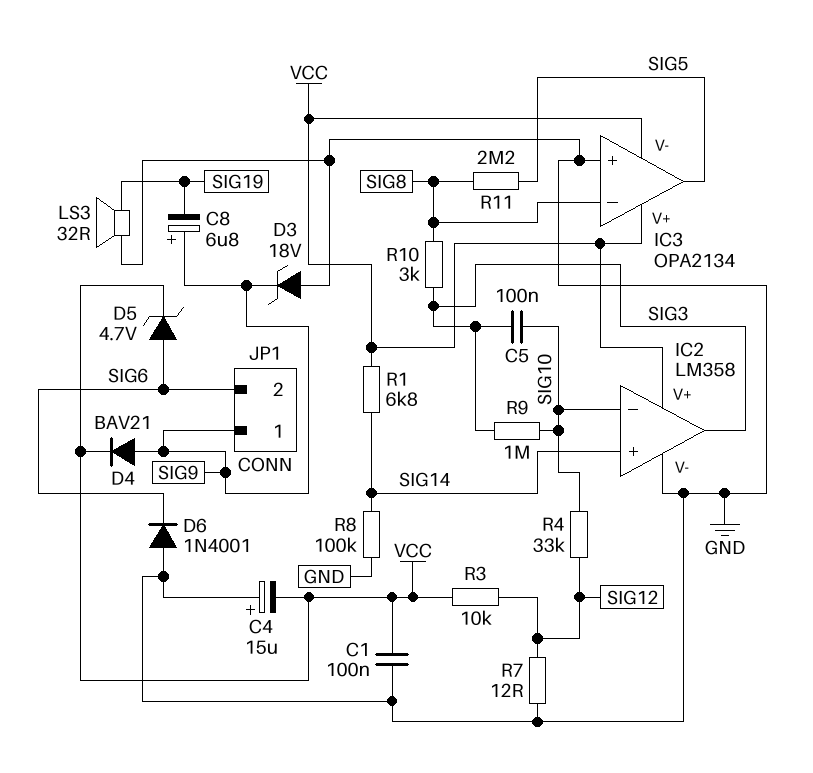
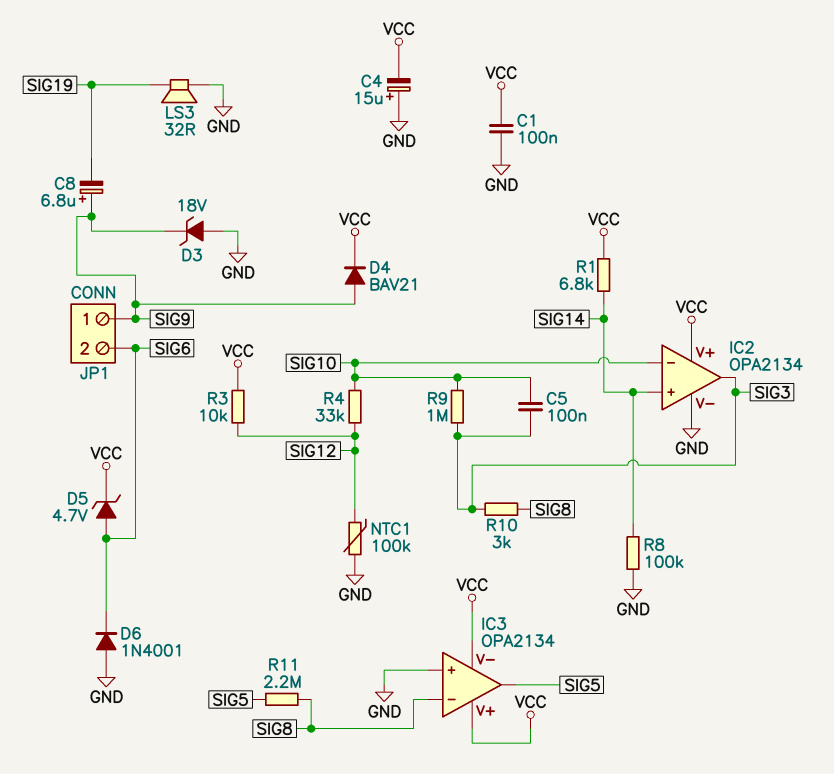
IC2: LM358 -> OPA2134
NTC1: none -> 100k (GND, SIG12)
R7: 12 (GND, SIG12) -> none

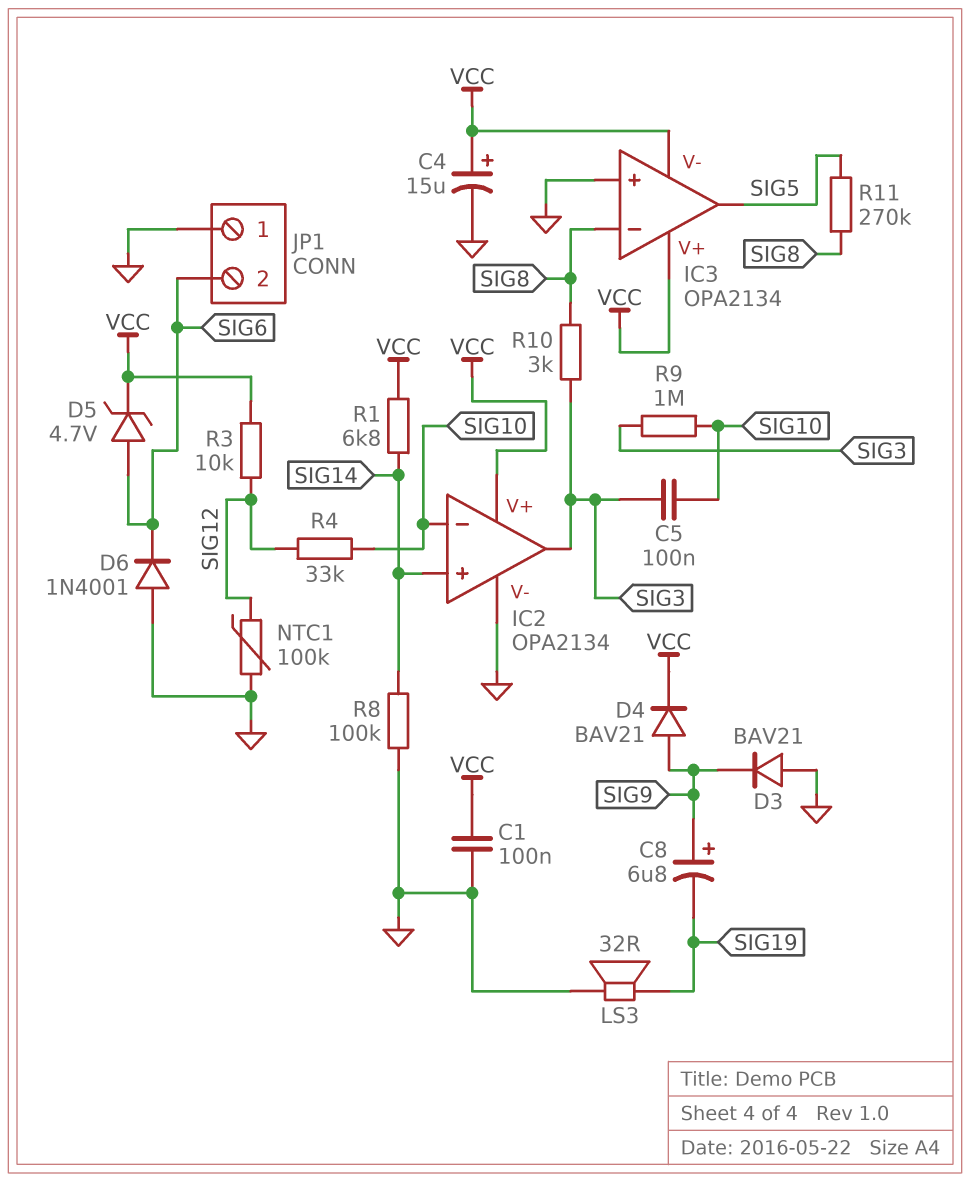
C4: 15uF (plus GND, minus VCC) -> 15uF (plus VCC, minus GND)
D3: zener 18V (A GND, K SIG9) -> diode BAV21 (A GND, K SIG9)
JP1 pin 1: SIG9 -> GND
R11: 2.2M (SIG5, SIG8) -> 270k (SIG5, SIG8)

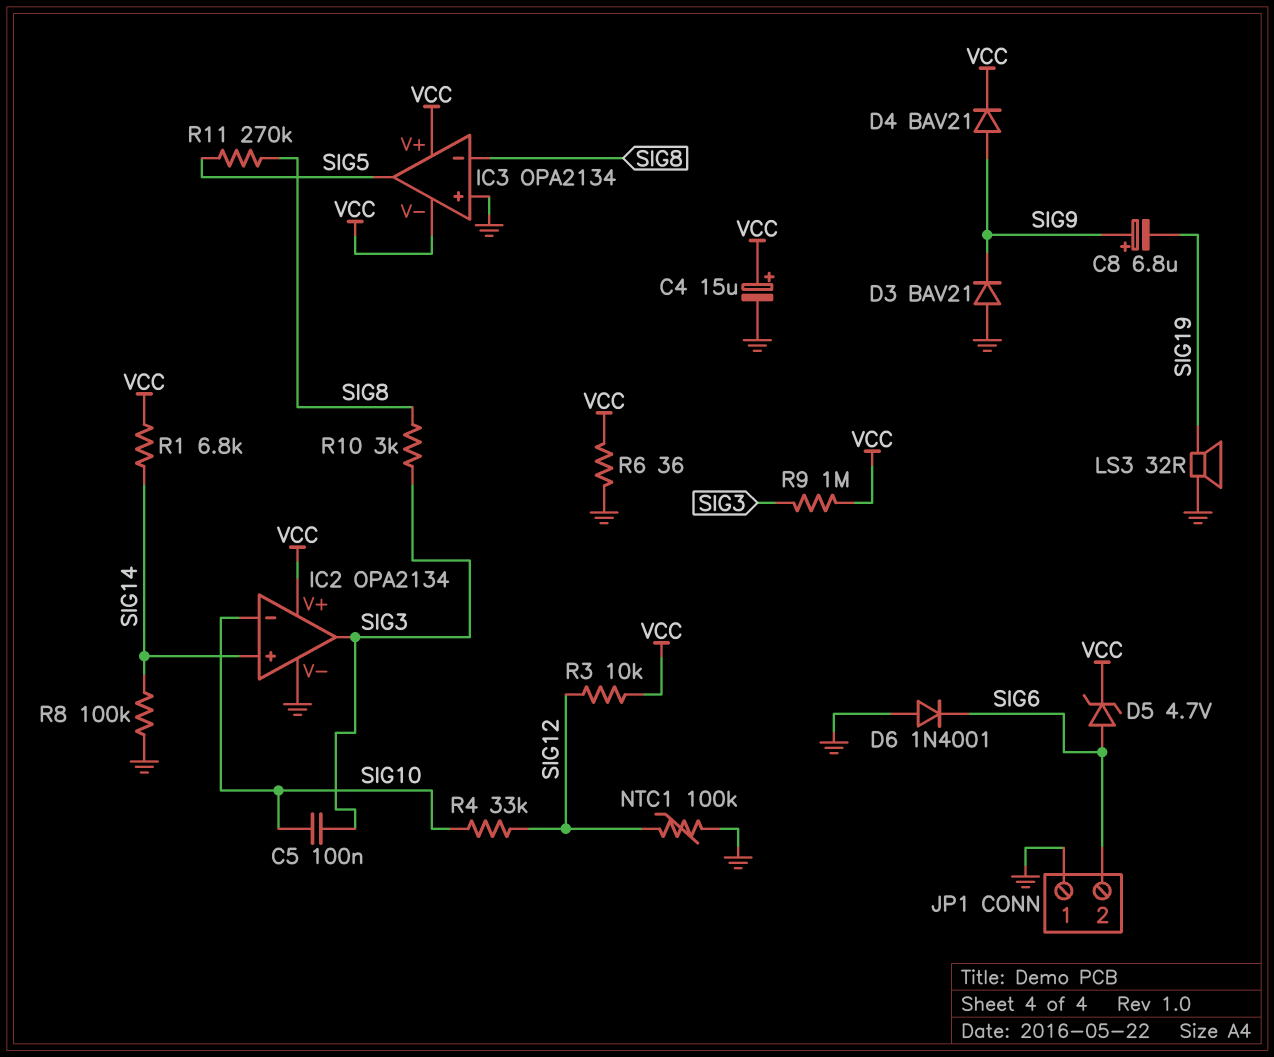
C1: 100nF (GND, VCC) -> none
R6: none -> 36 (GND, VCC)
R9: 1M (SIG3, SIG10) -> 1M (SIG3, VCC)

